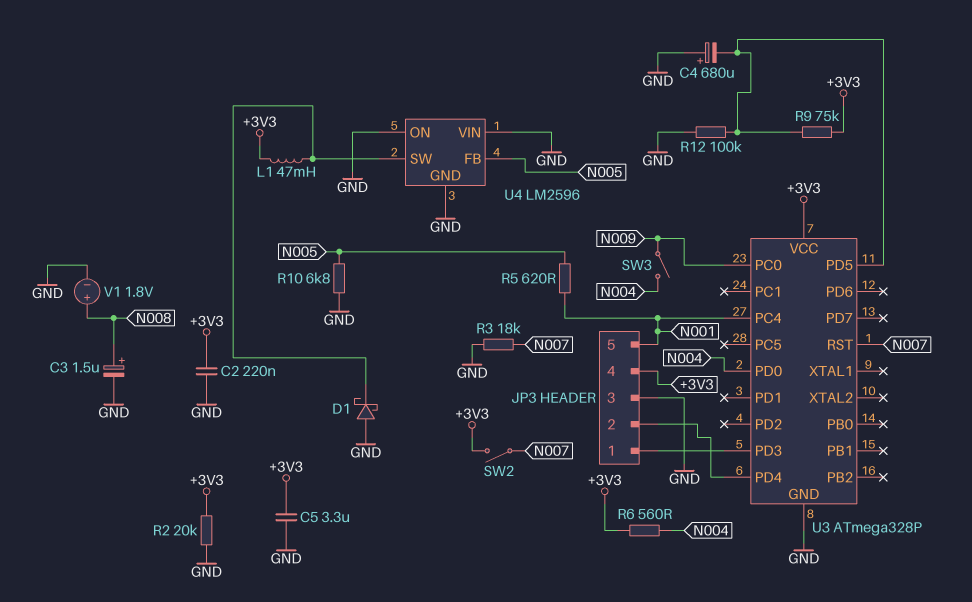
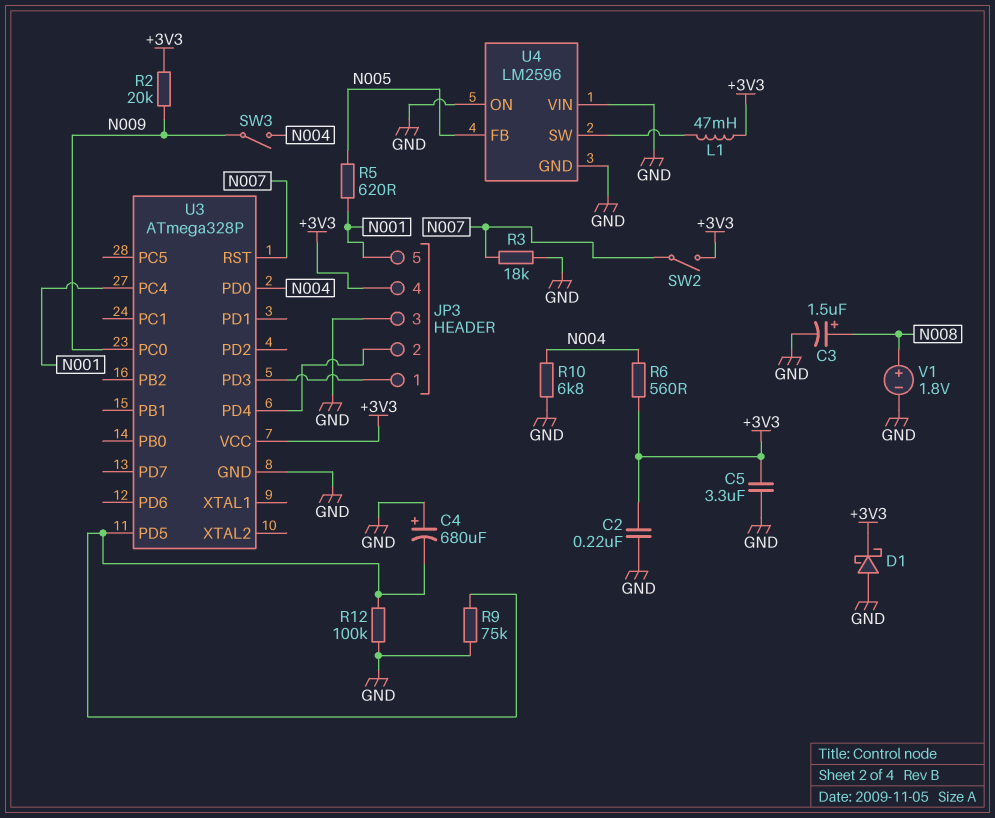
D1: schottky (A GND, K U4/SW) -> schottky (A GND, K +3V3)
R2: 20k (+3V3, GND) -> 20k (+3V3, N009)
R9: 75k (+3V3, U3/PD5) -> 75k (GND, U3/PD5)
R10: 6.8k (GND, N005) -> 6.8k (GND, N004)

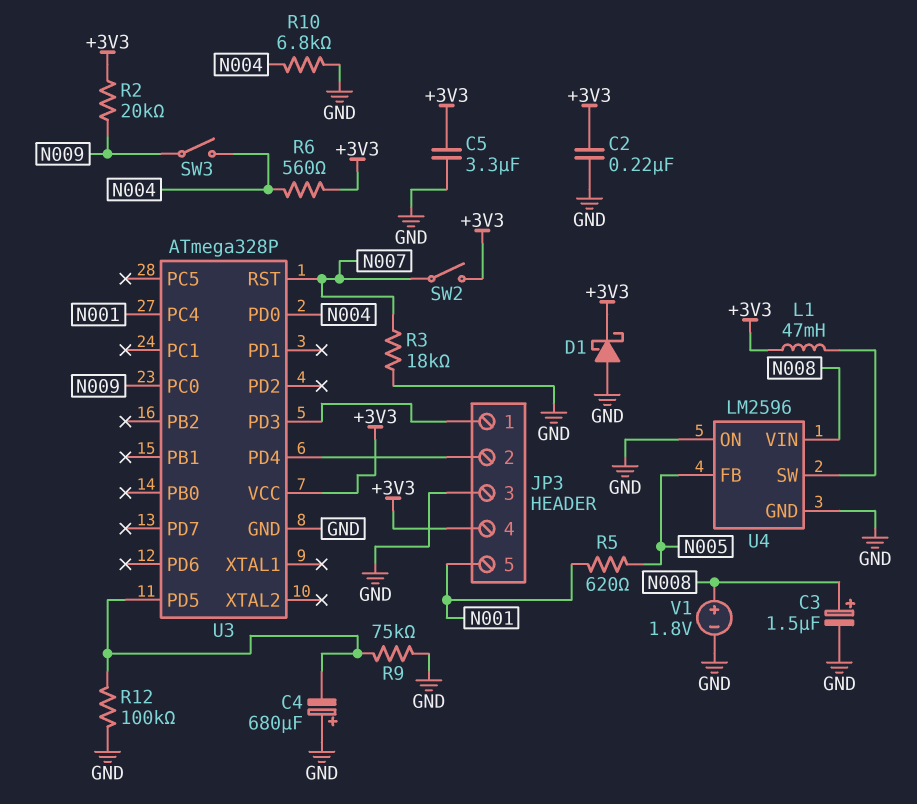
U4 pin VIN: GND -> N008

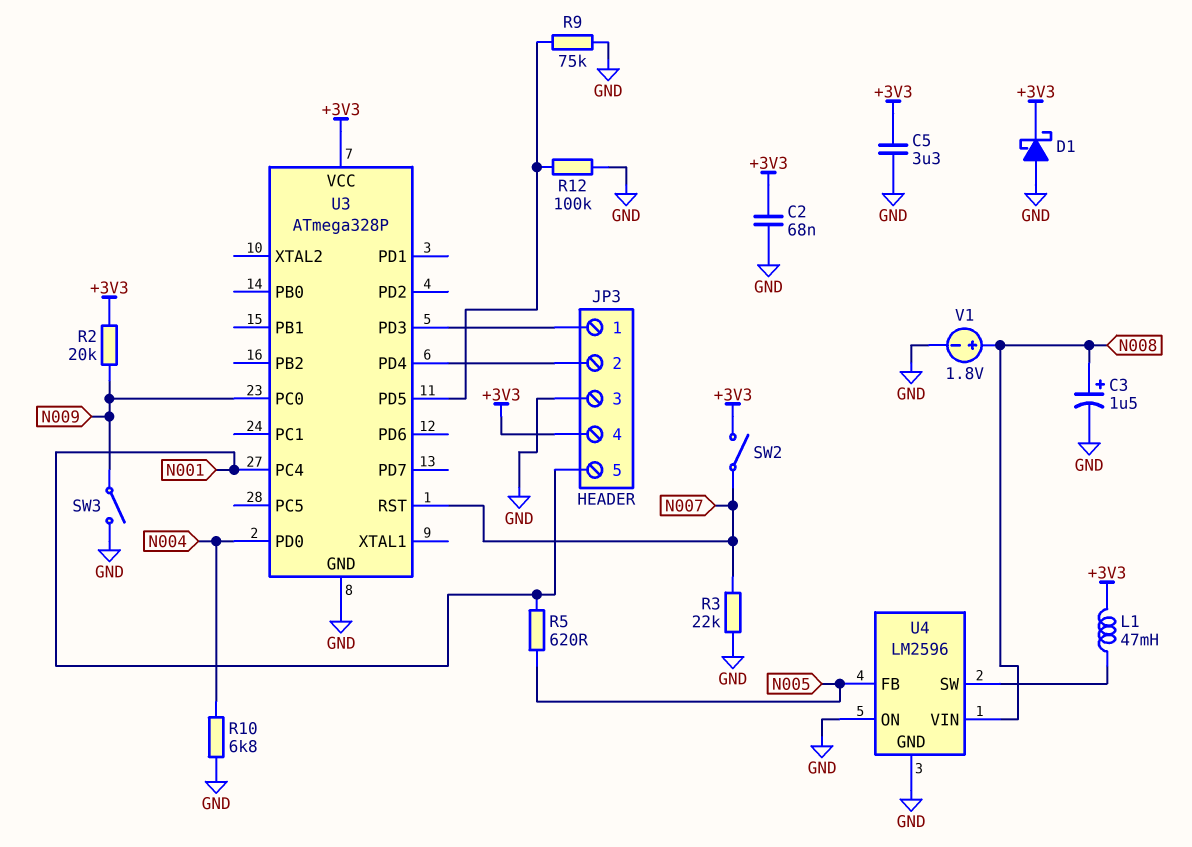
C2: 220nF (+3V3, GND) -> 68nF (+3V3, GND)
C4: 680uF (plus GND, minus U3/PD5) -> none
R3: 18k (GND, N007) -> 22k (GND, N007)
R6: 560 (+3V3, N004) -> none
SW3: switch (N004, N009) -> switch (GND, N009)

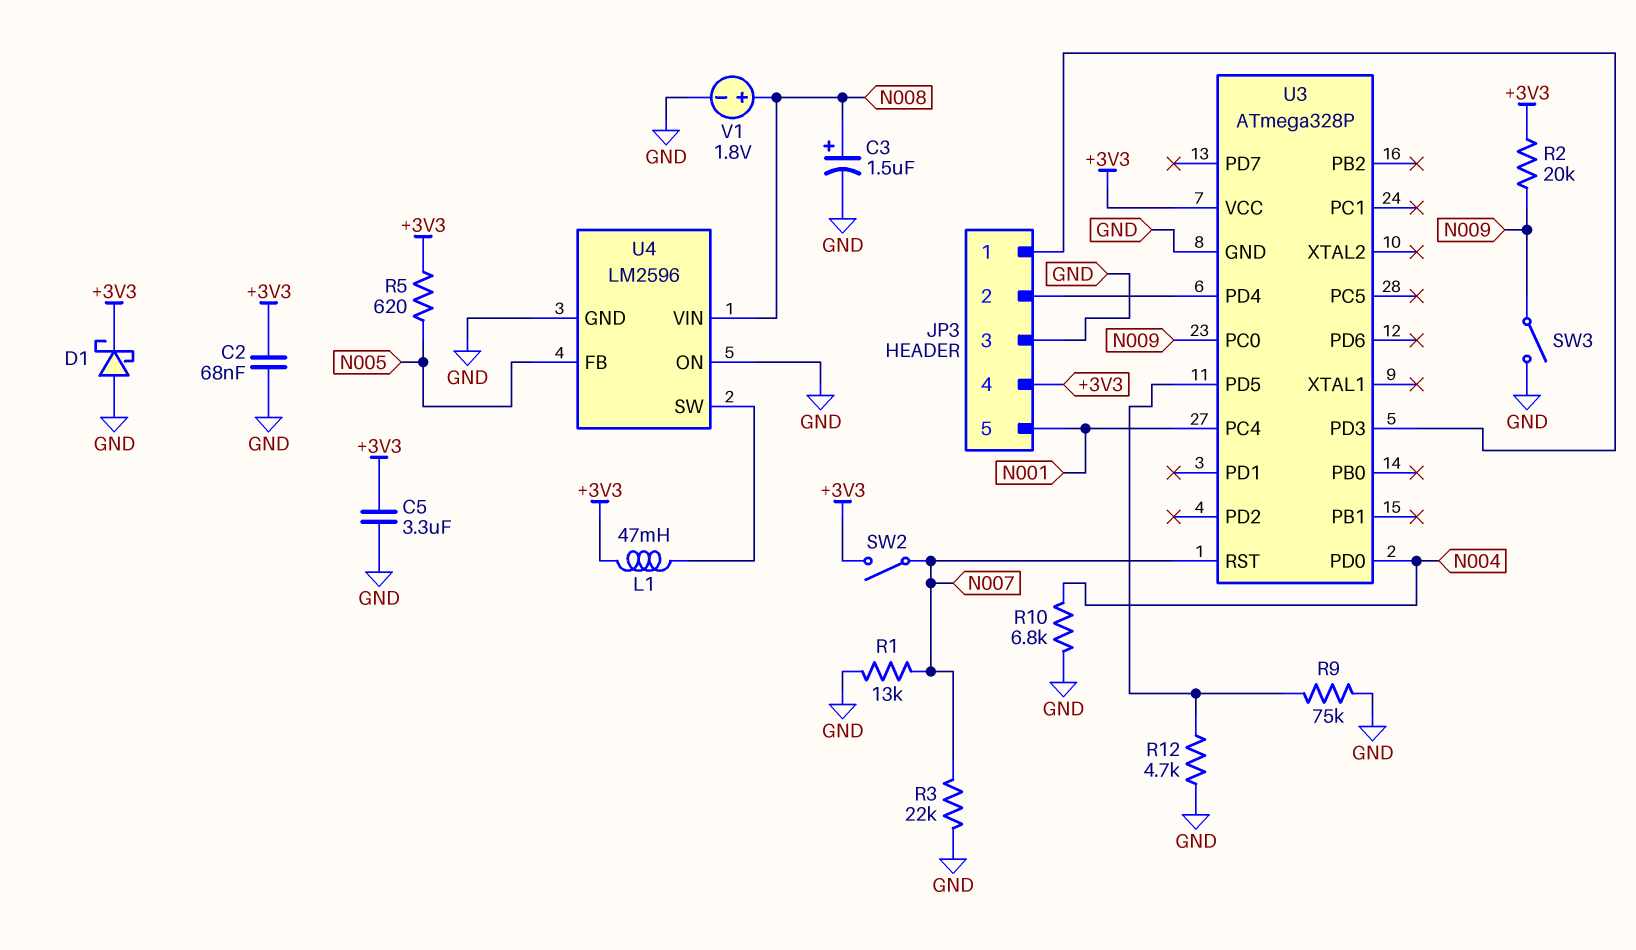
R1: none -> 13k (GND, N007)
R5: 620 (N001, N005) -> 620 (+3V3, N005)
R12: 100k (GND, U3/PD5) -> 4.7k (GND, U3/PD5)

